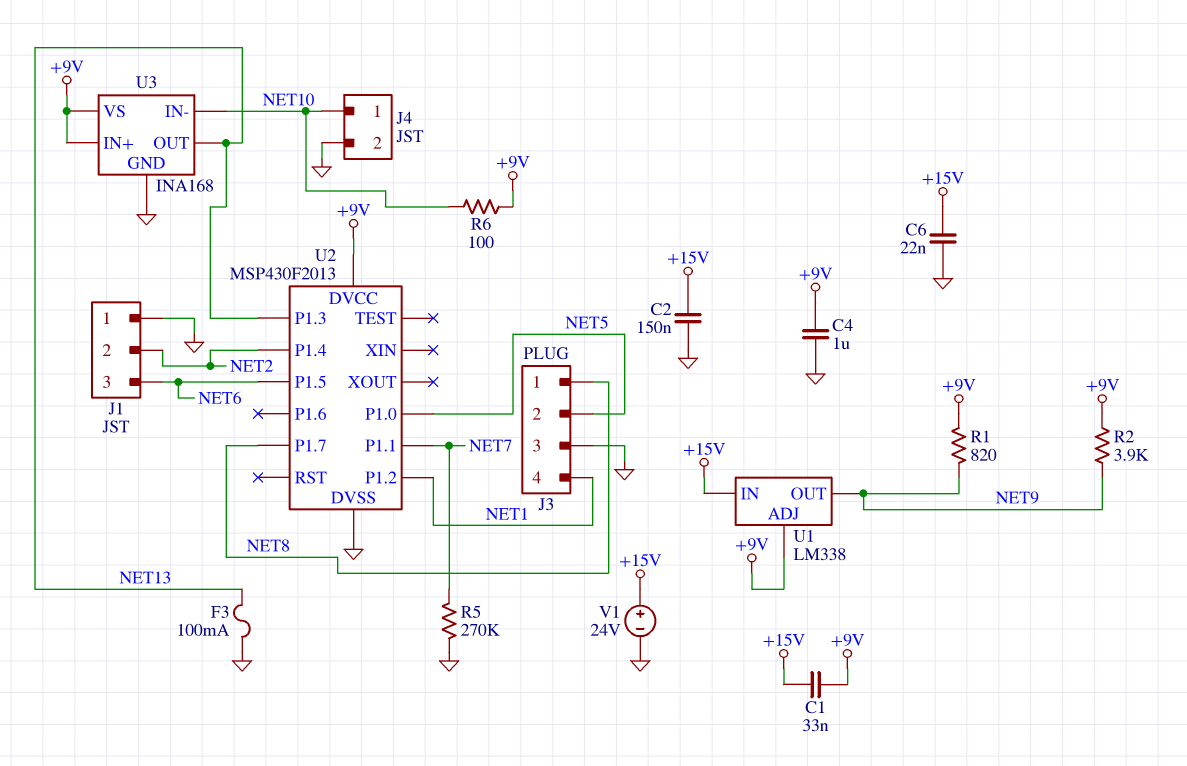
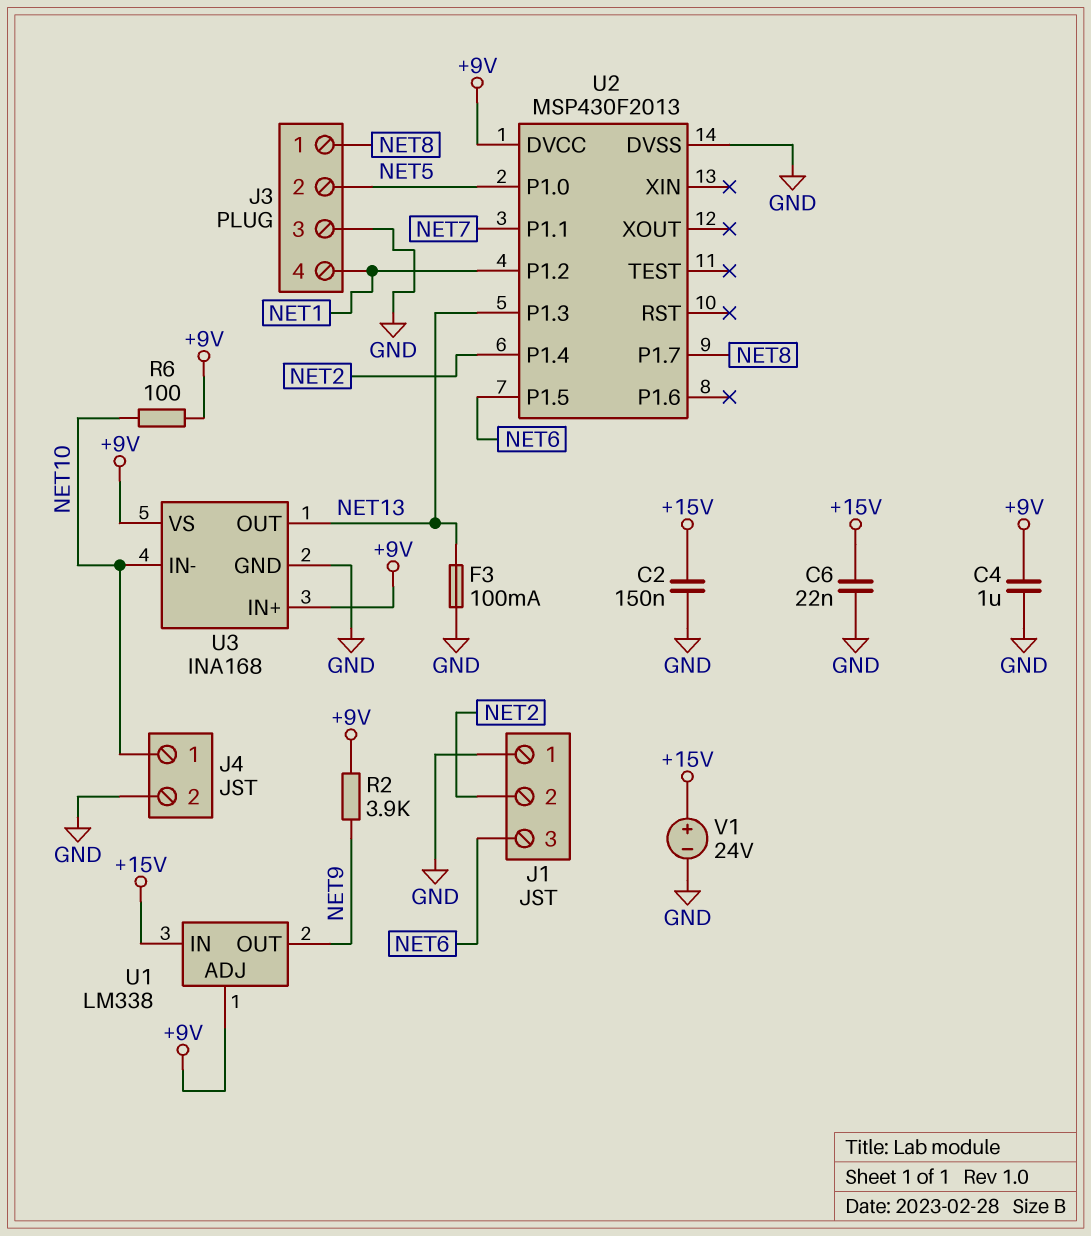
C1: 33nF (+9V, +15V) -> none
R1: 820 (+9V, NET9) -> none
R5: 270k (GND, NET7) -> none

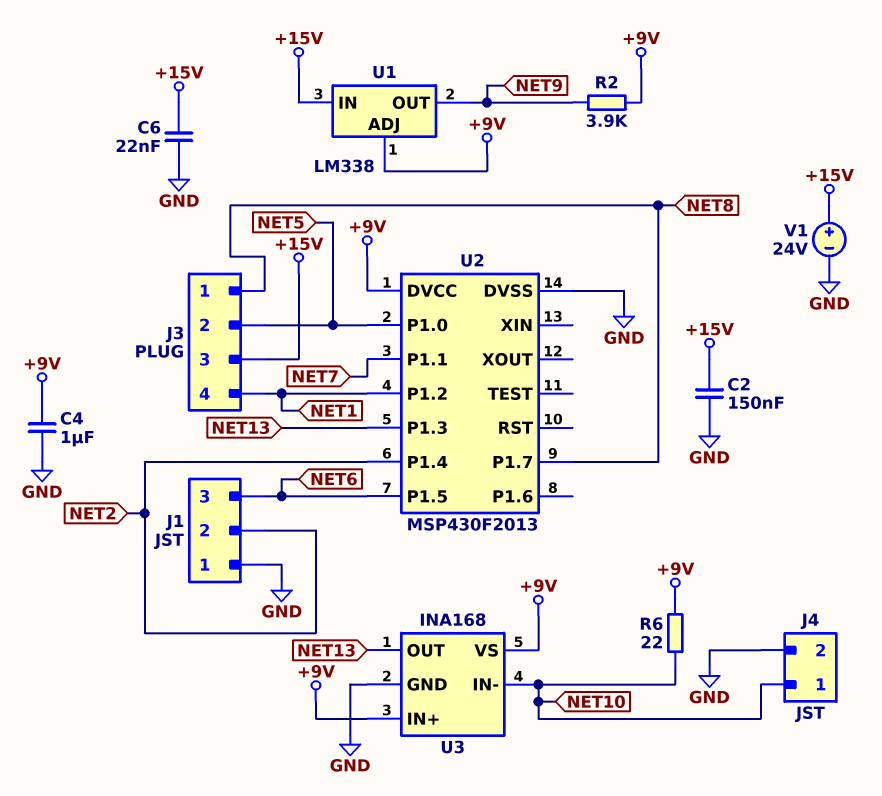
F3: 100mA (GND, NET13) -> none
J3 pin 3: GND -> +15V
R6: 100 (+9V, NET10) -> 22 (+9V, NET10)

